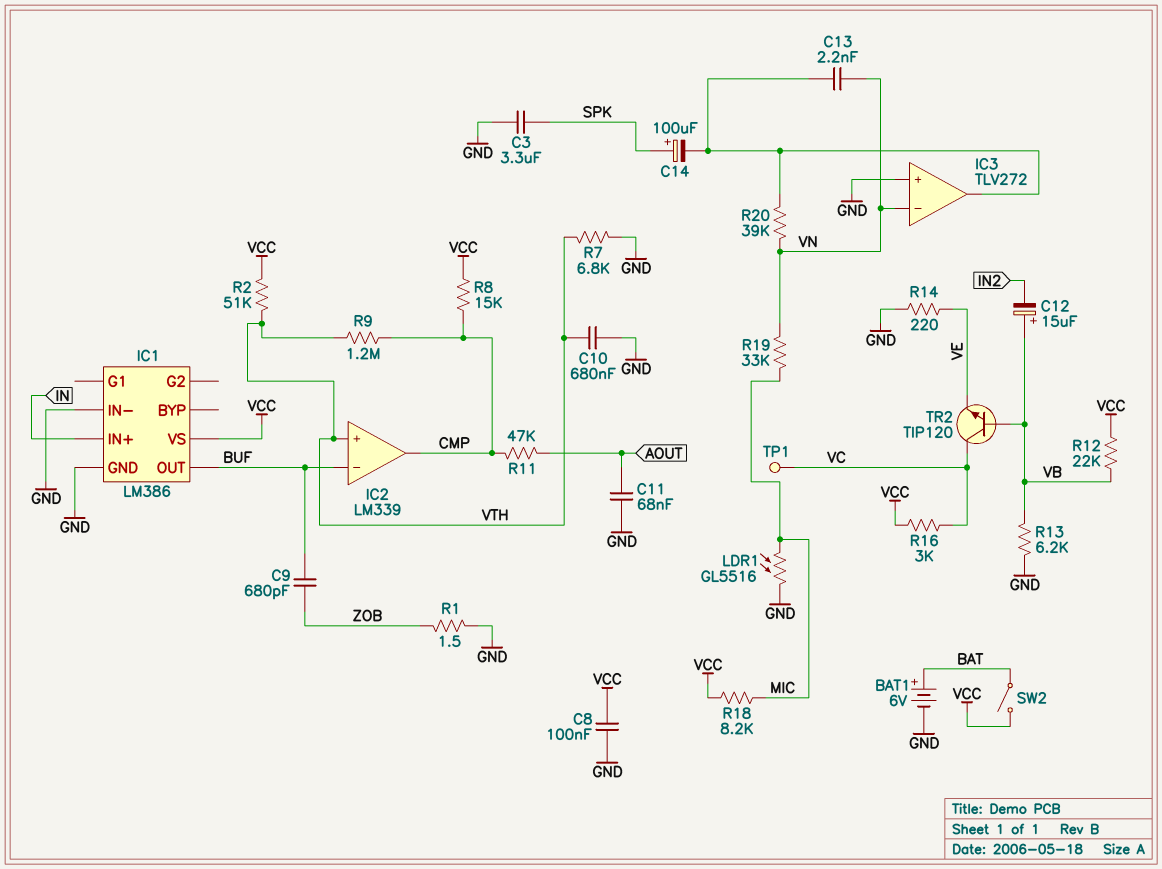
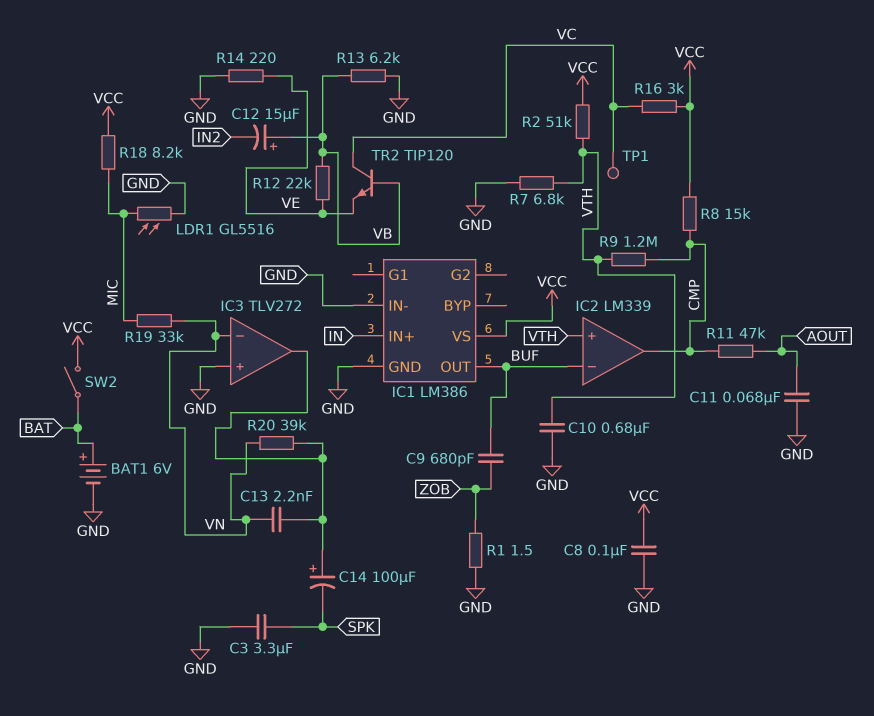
C14: 100uF (plus SPK, minus IC3/out) -> 100uF (plus IC3/out, minus SPK)
R12: 22k (VB, VCC) -> 22k (VB, VE)

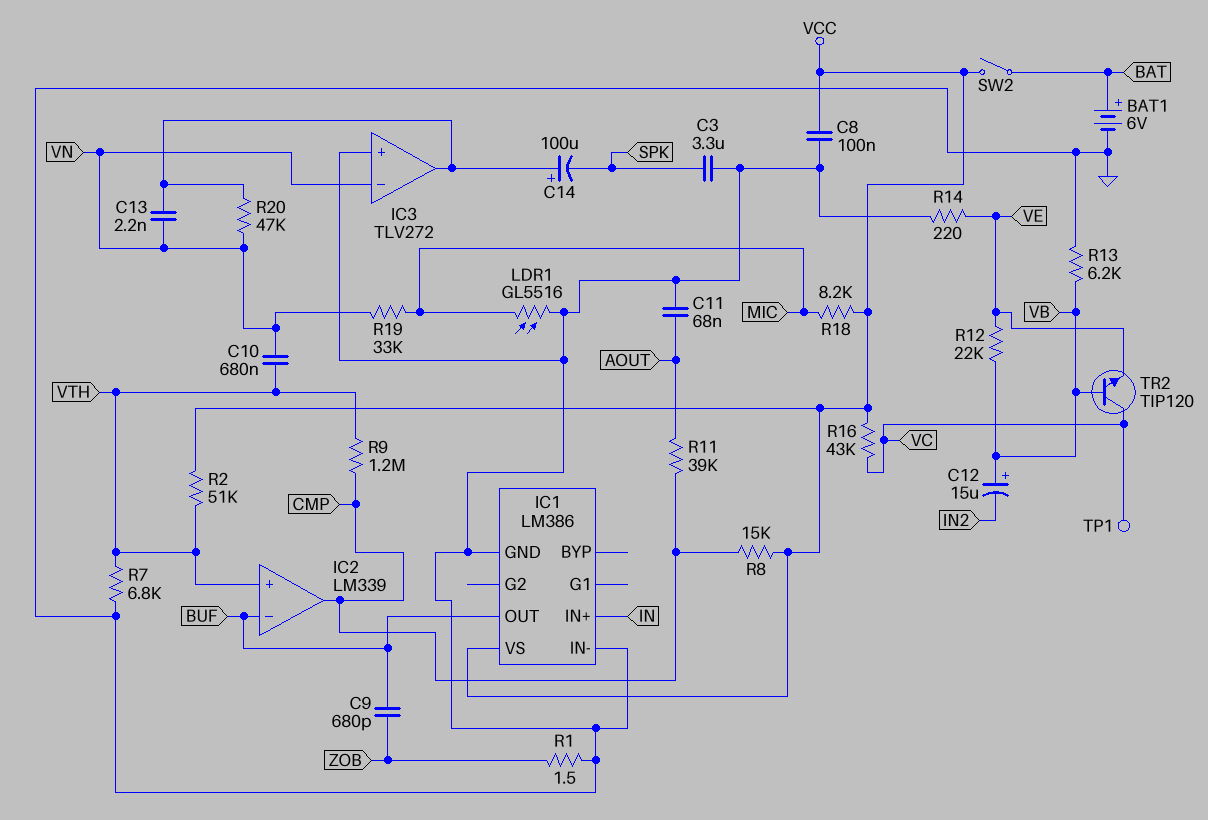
C10: 680nF (GND, VTH) -> 680nF (VN, VTH)
R11: 47k (AOUT, CMP) -> 39k (AOUT, CMP)
R16: 3k (VC, VCC) -> 43k (VC, VCC)
R20: 39k (IC3/out, VN) -> 47k (IC3/out, VN)

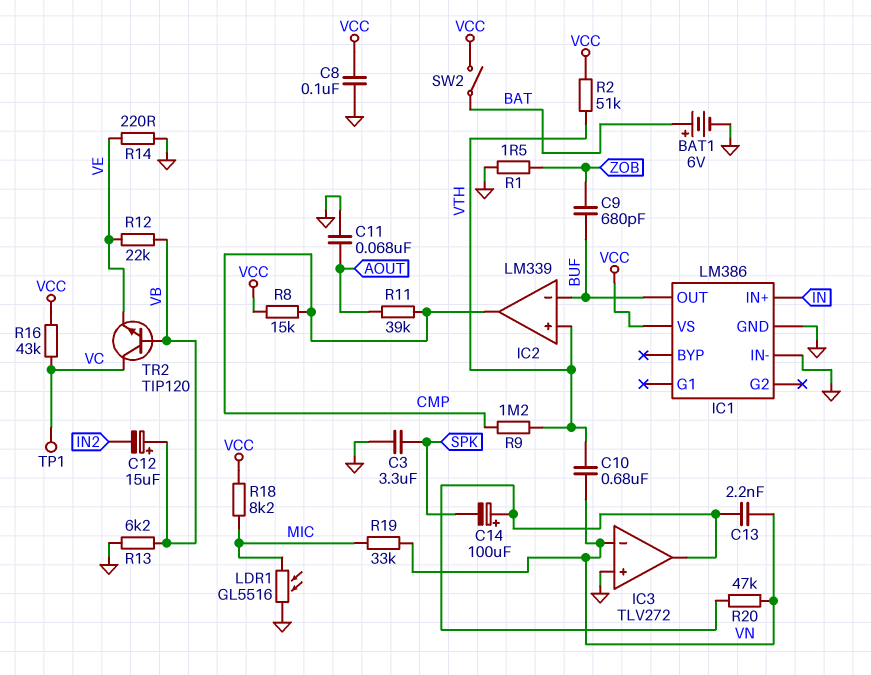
R7: 6.8k (GND, VTH) -> none

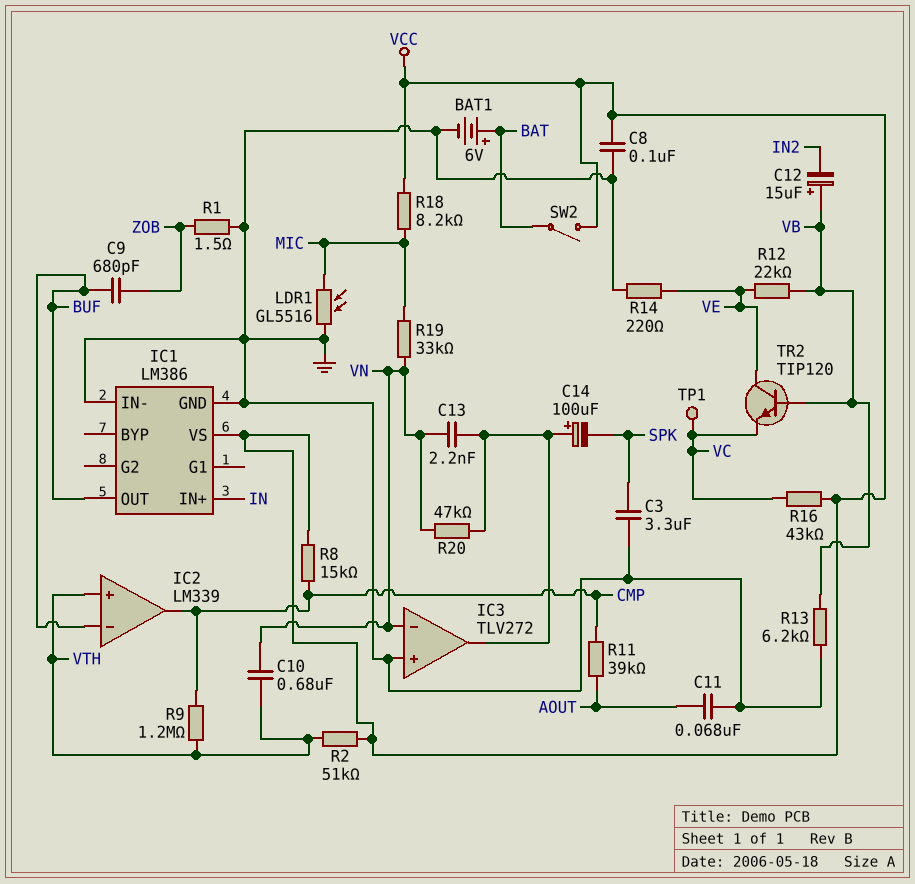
TR2: NPN TIP120 (B VB, C VC, E VE) -> NPN TIP120 (B VB, C VE, E VC)

